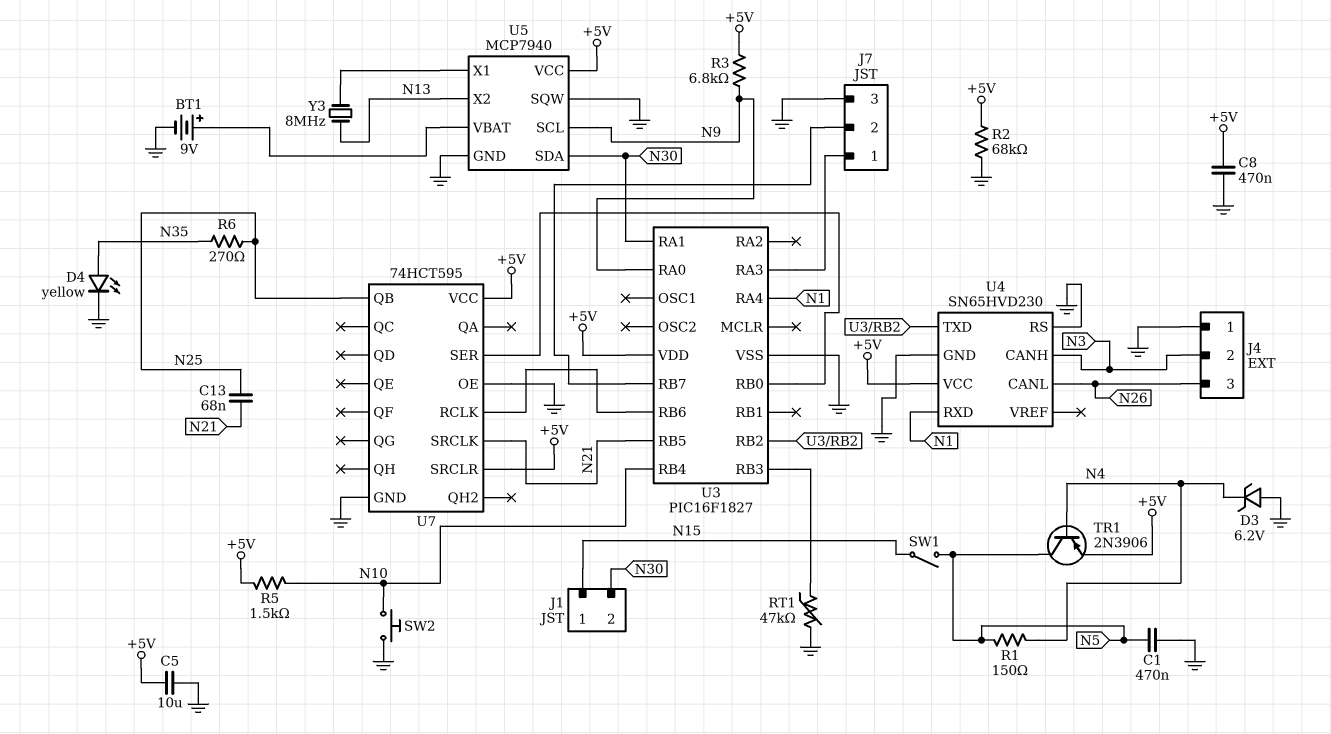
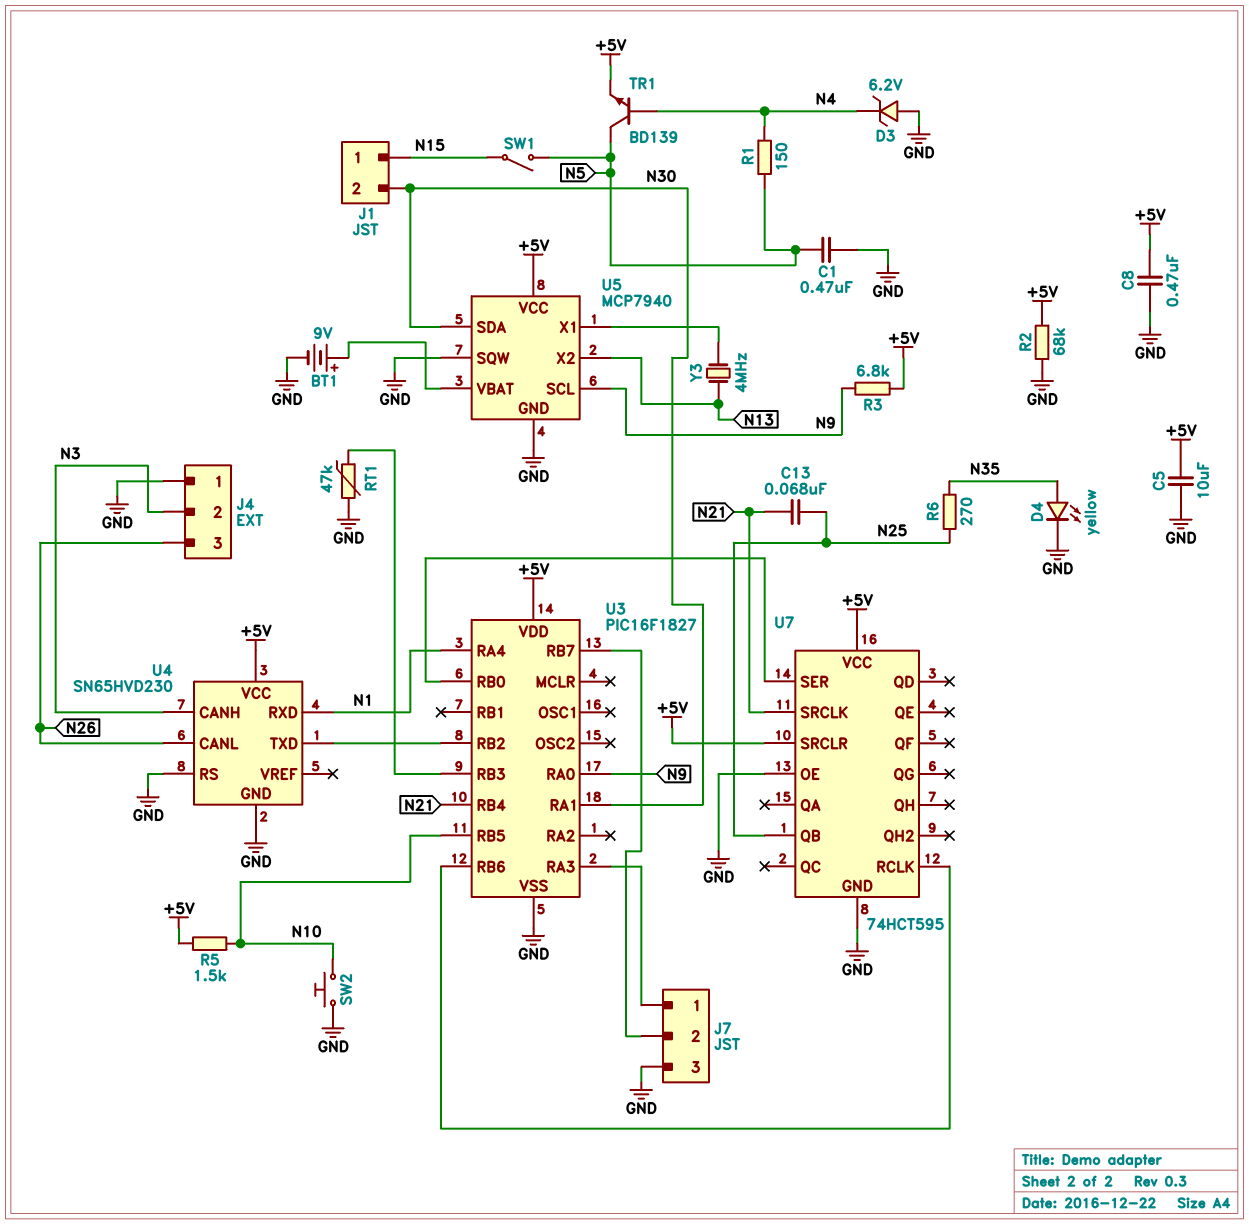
TR1: PNP 2N3906 (B N4, C N5, E +5V) -> NPN BD139 (B N4, C N5, E +5V)
U3 pin RB4: N10 -> N21
U3 pin RB5: N21 -> N10
Y3: 8MHz (N13, U5/X1) -> 4MHz (N13, U5/X1)

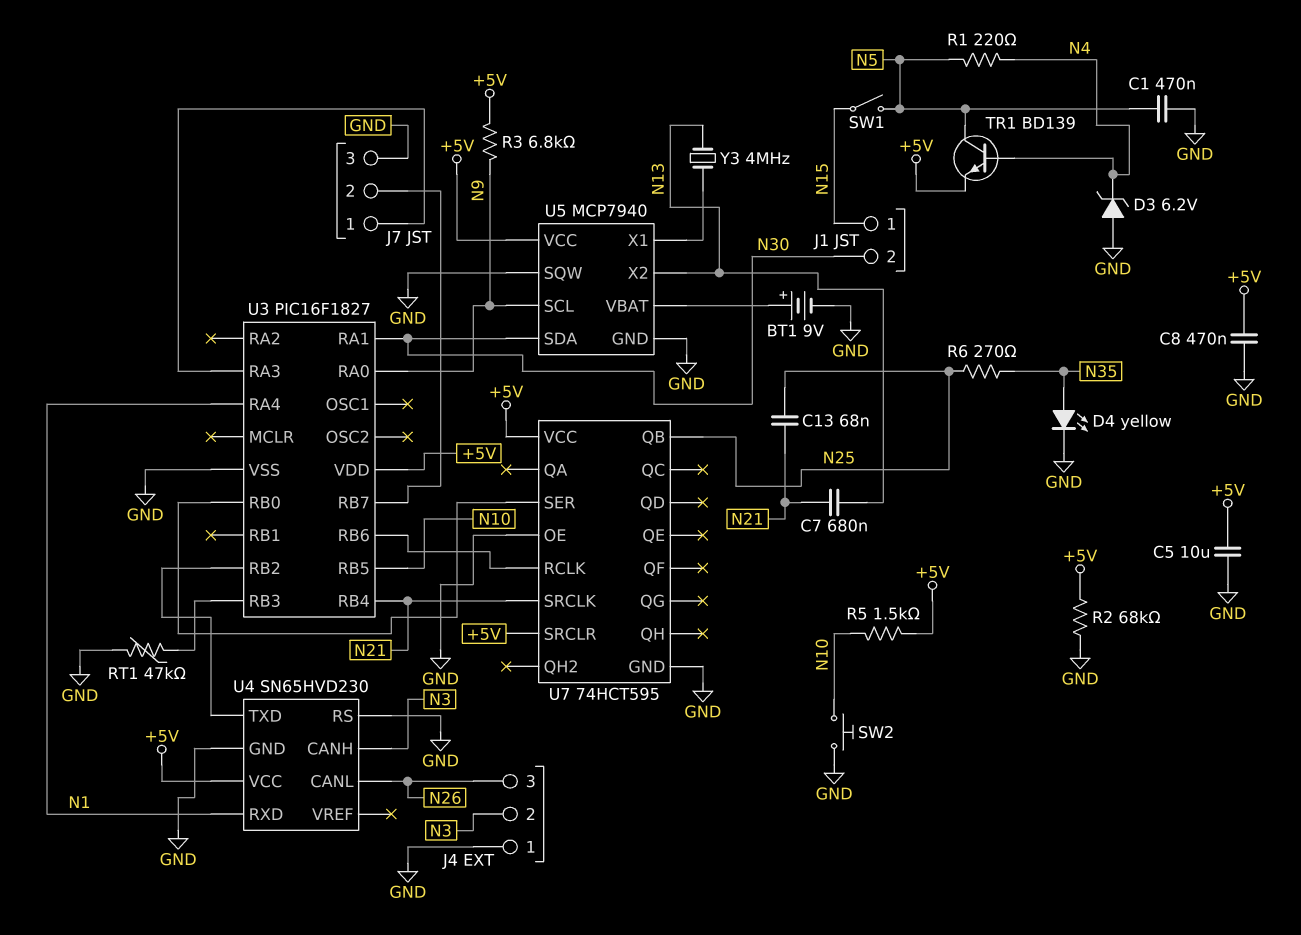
C7: none -> 680nF (N13, N21)
R1: 150 (N4, N5) -> 220 (N4, N5)

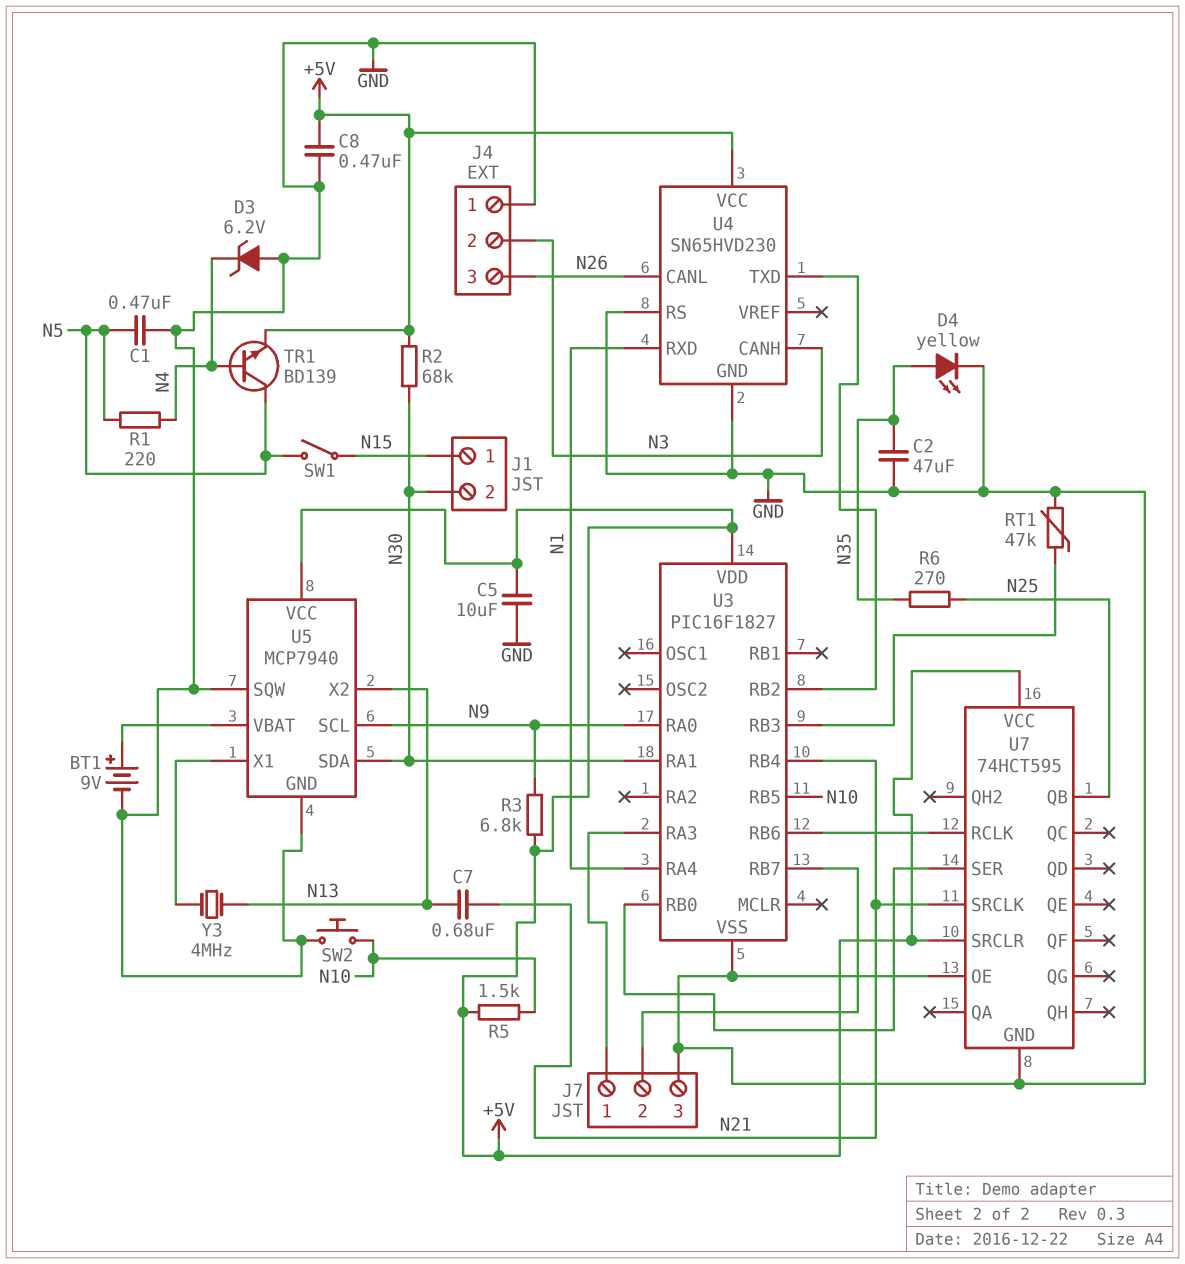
C2: none -> 47uF (GND, N35)
C13: 68nF (N21, N25) -> none
R2: 68k (+5V, GND) -> 68k (+5V, N30)

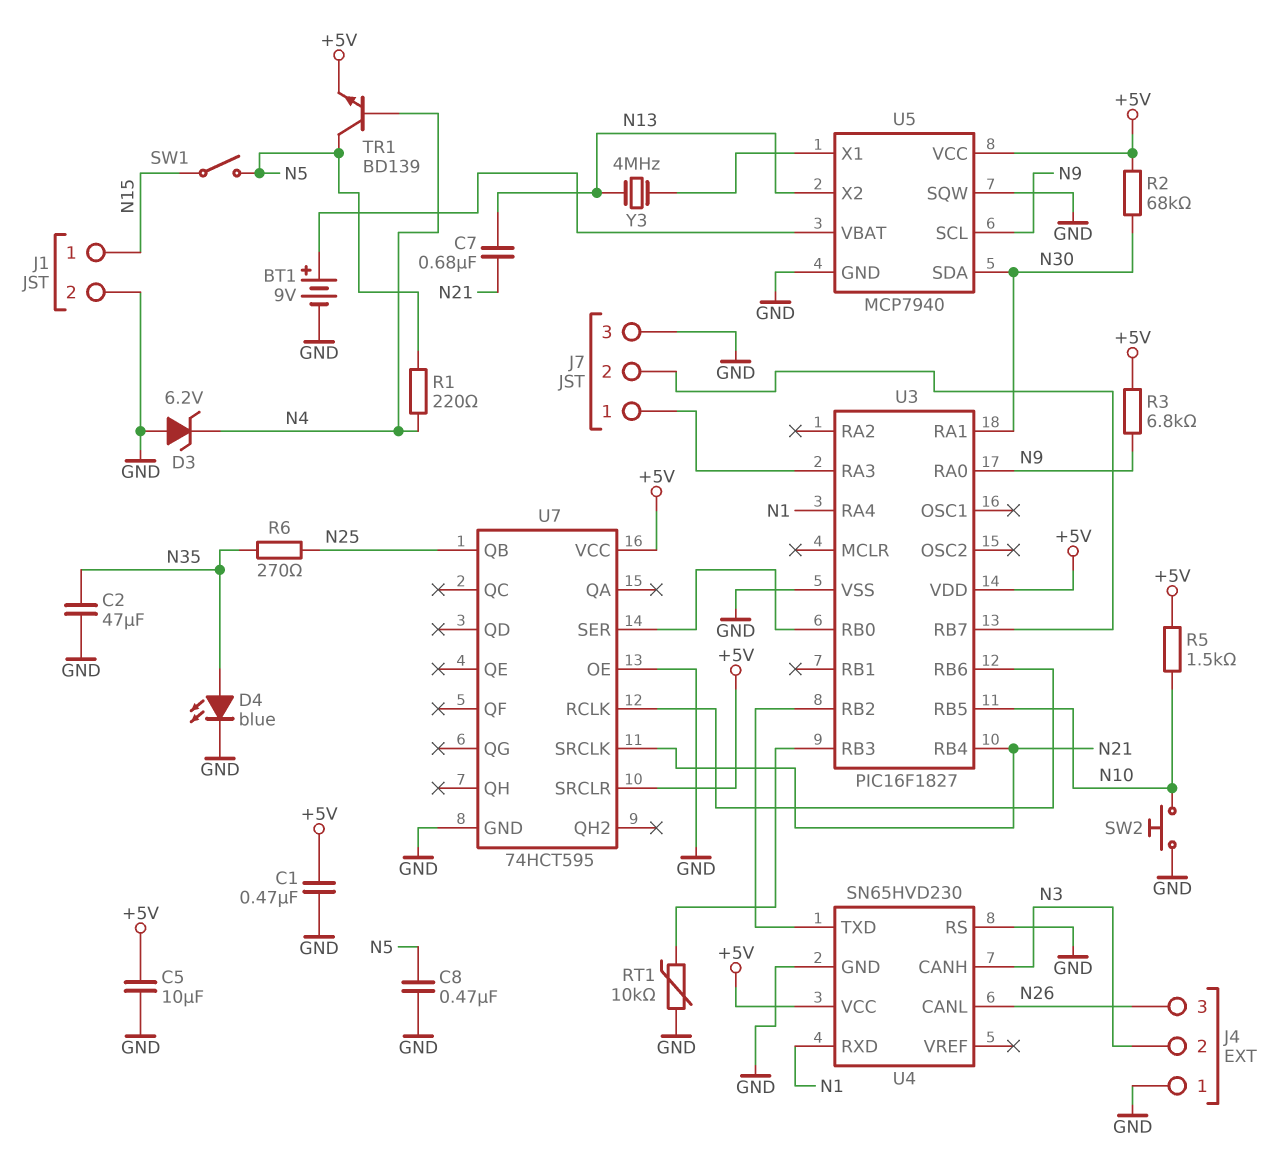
C1: 470nF (GND, N5) -> 470nF (+5V, GND)
C8: 470nF (+5V, GND) -> 470nF (GND, N5)
D4: LED yellow (A N35, K GND) -> LED blue (A N35, K GND)
J1 pin 2: N30 -> GND
RT1: 47k (GND, U3/RB3) -> 10k (GND, U3/RB3)

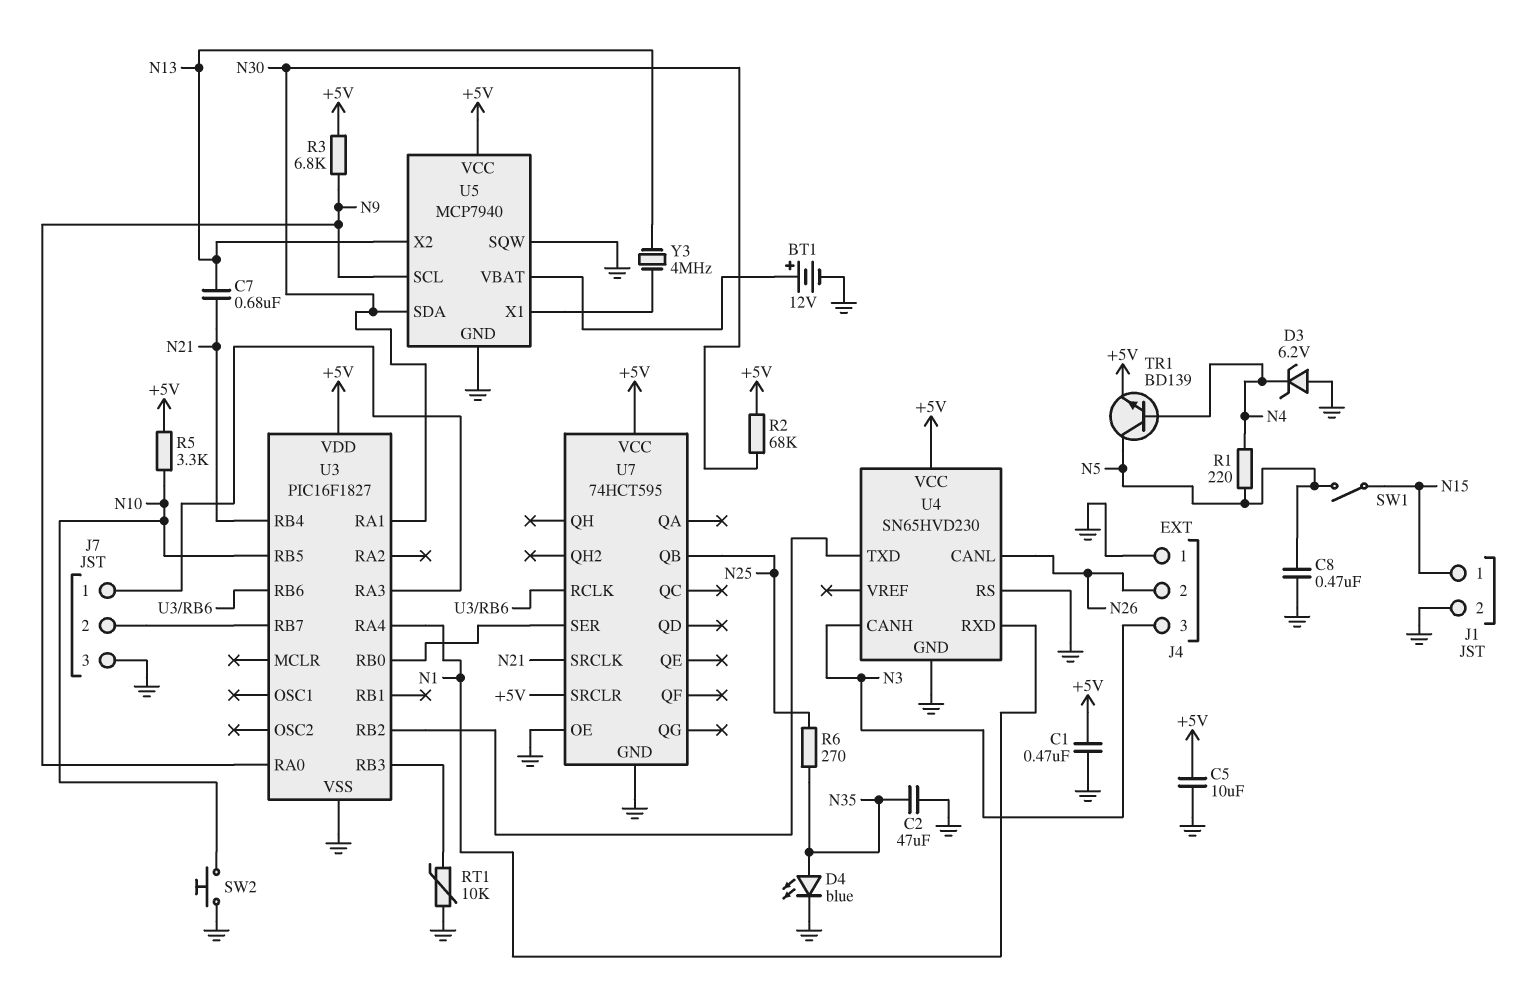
BT1: 9V (plus U5/VBAT, minus GND) -> 12V (plus U5/VBAT, minus GND)
J4 pin 2: N3 -> N26
J4 pin 3: N26 -> N3
R5: 1.5k (+5V, N10) -> 3.3k (+5V, N10)

